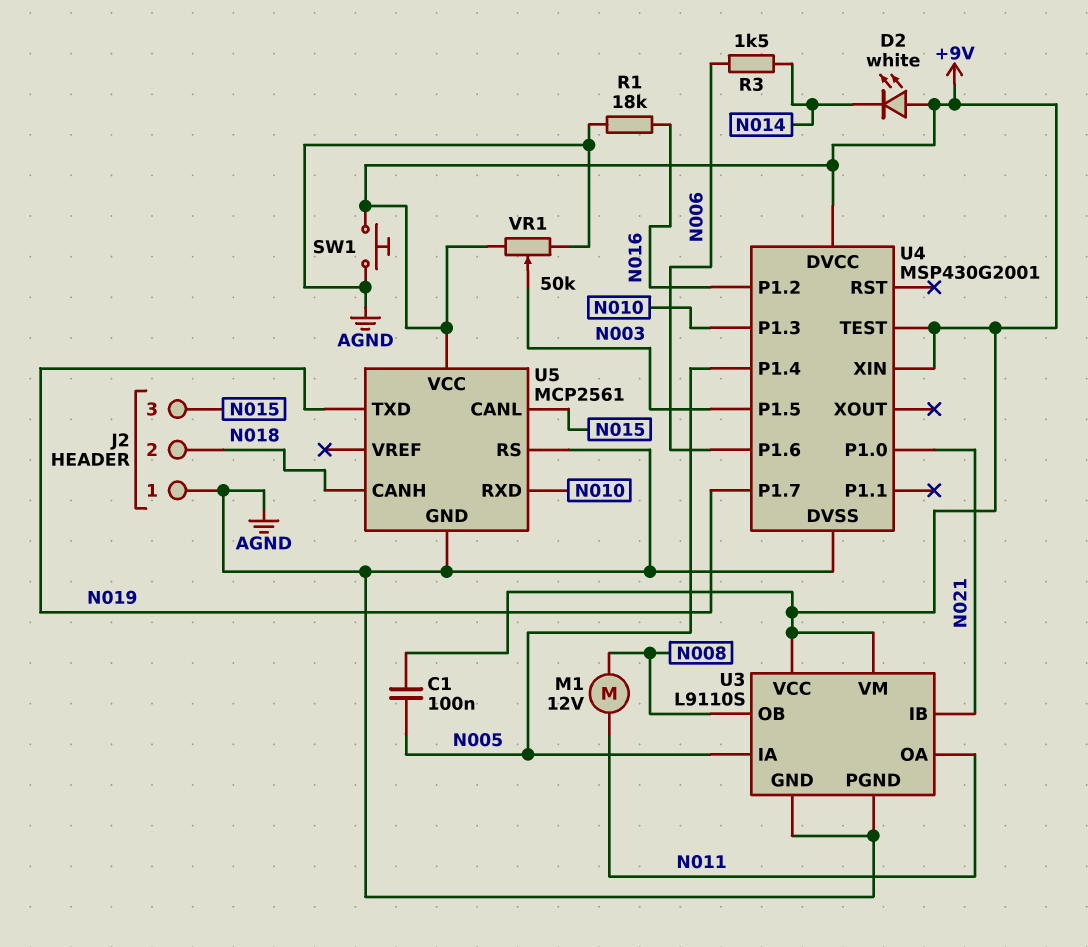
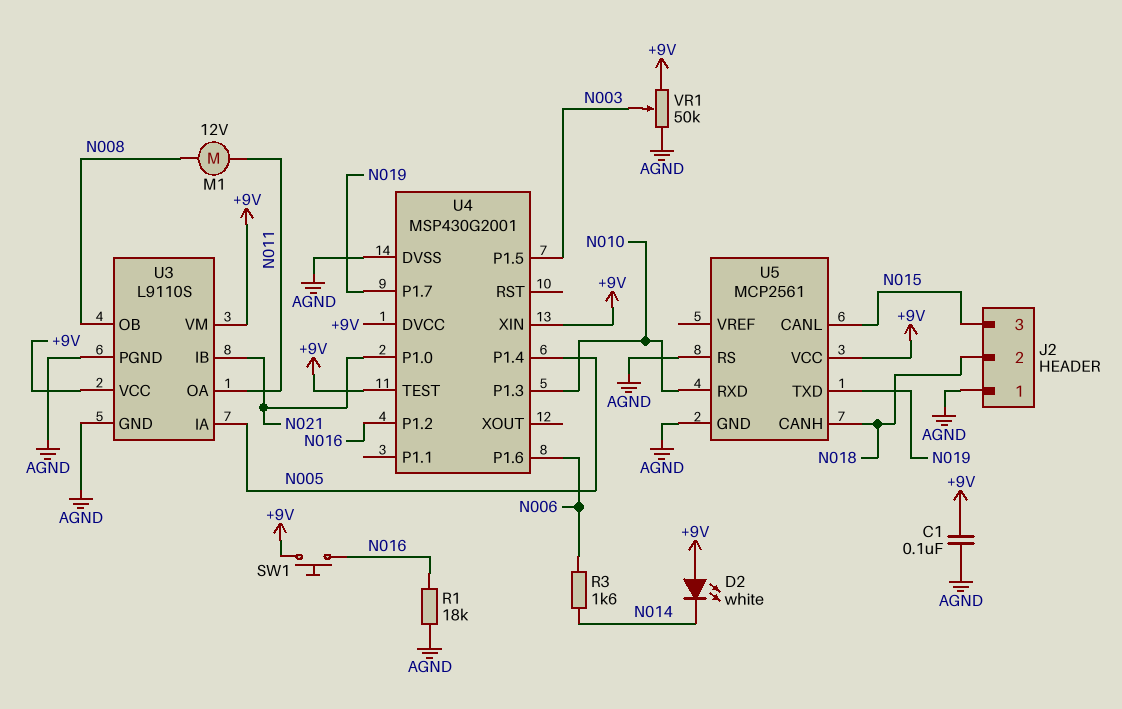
C1: 100nF (+9V, N005) -> 100nF (+9V, AGND)
R3: 1.5k (N006, N014) -> 1.6k (N006, N014)
SW1: button (+9V, AGND) -> button (+9V, N016)

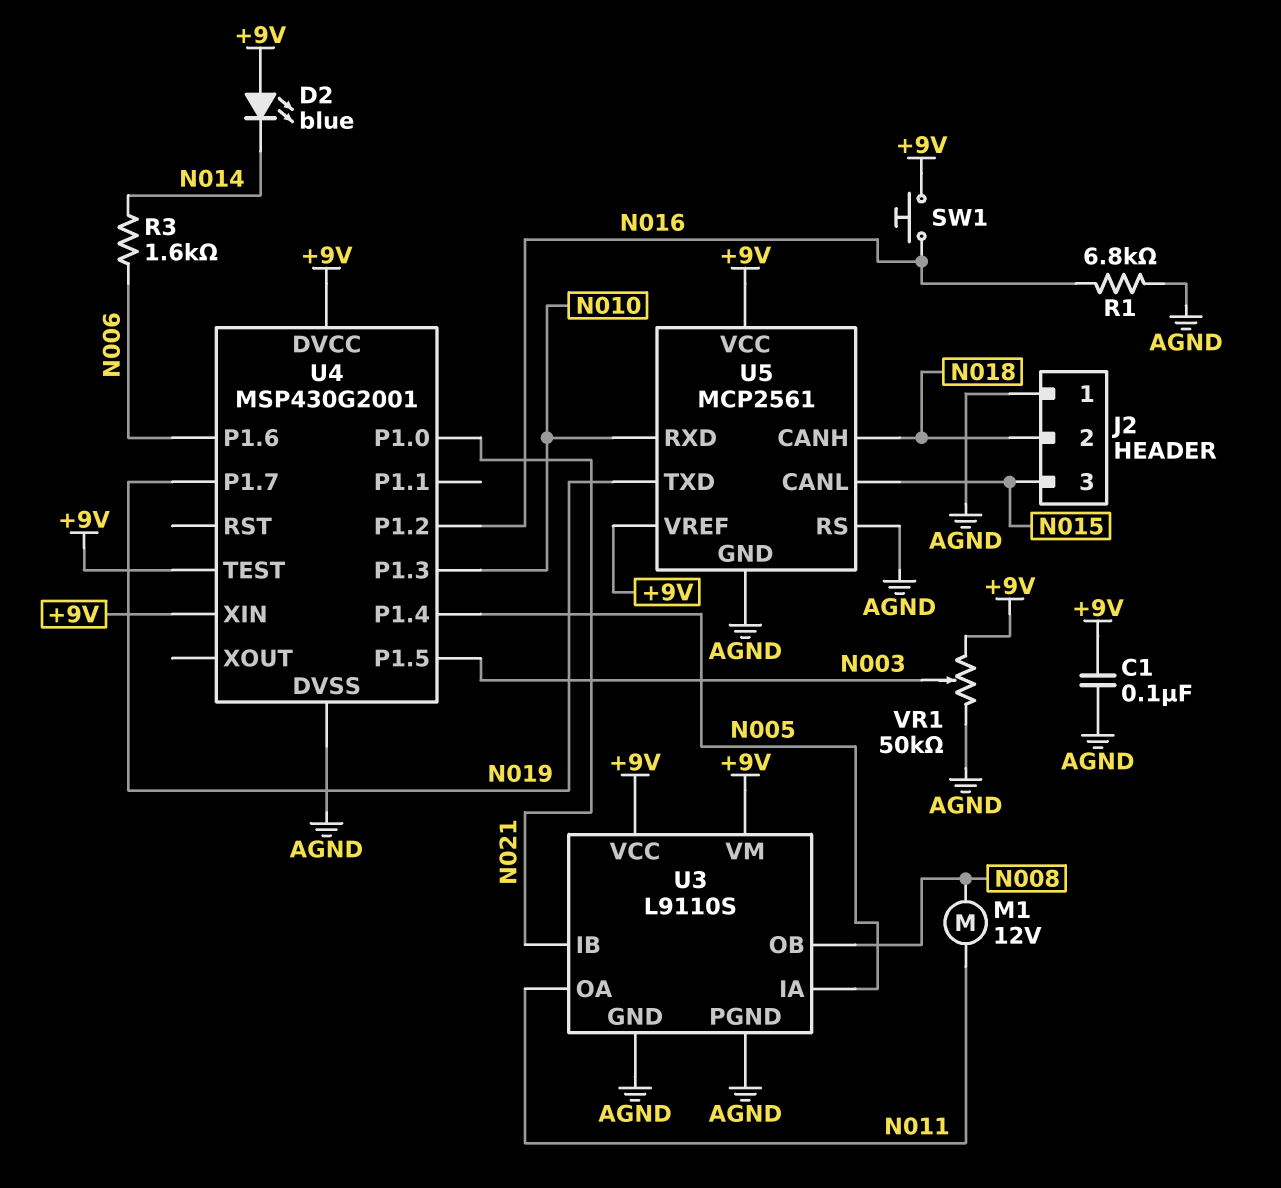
D2: LED white (A +9V, K N014) -> LED blue (A +9V, K N014)
R1: 18k (AGND, N016) -> 6.8k (AGND, N016)
U5 pin VREF: none -> +9V

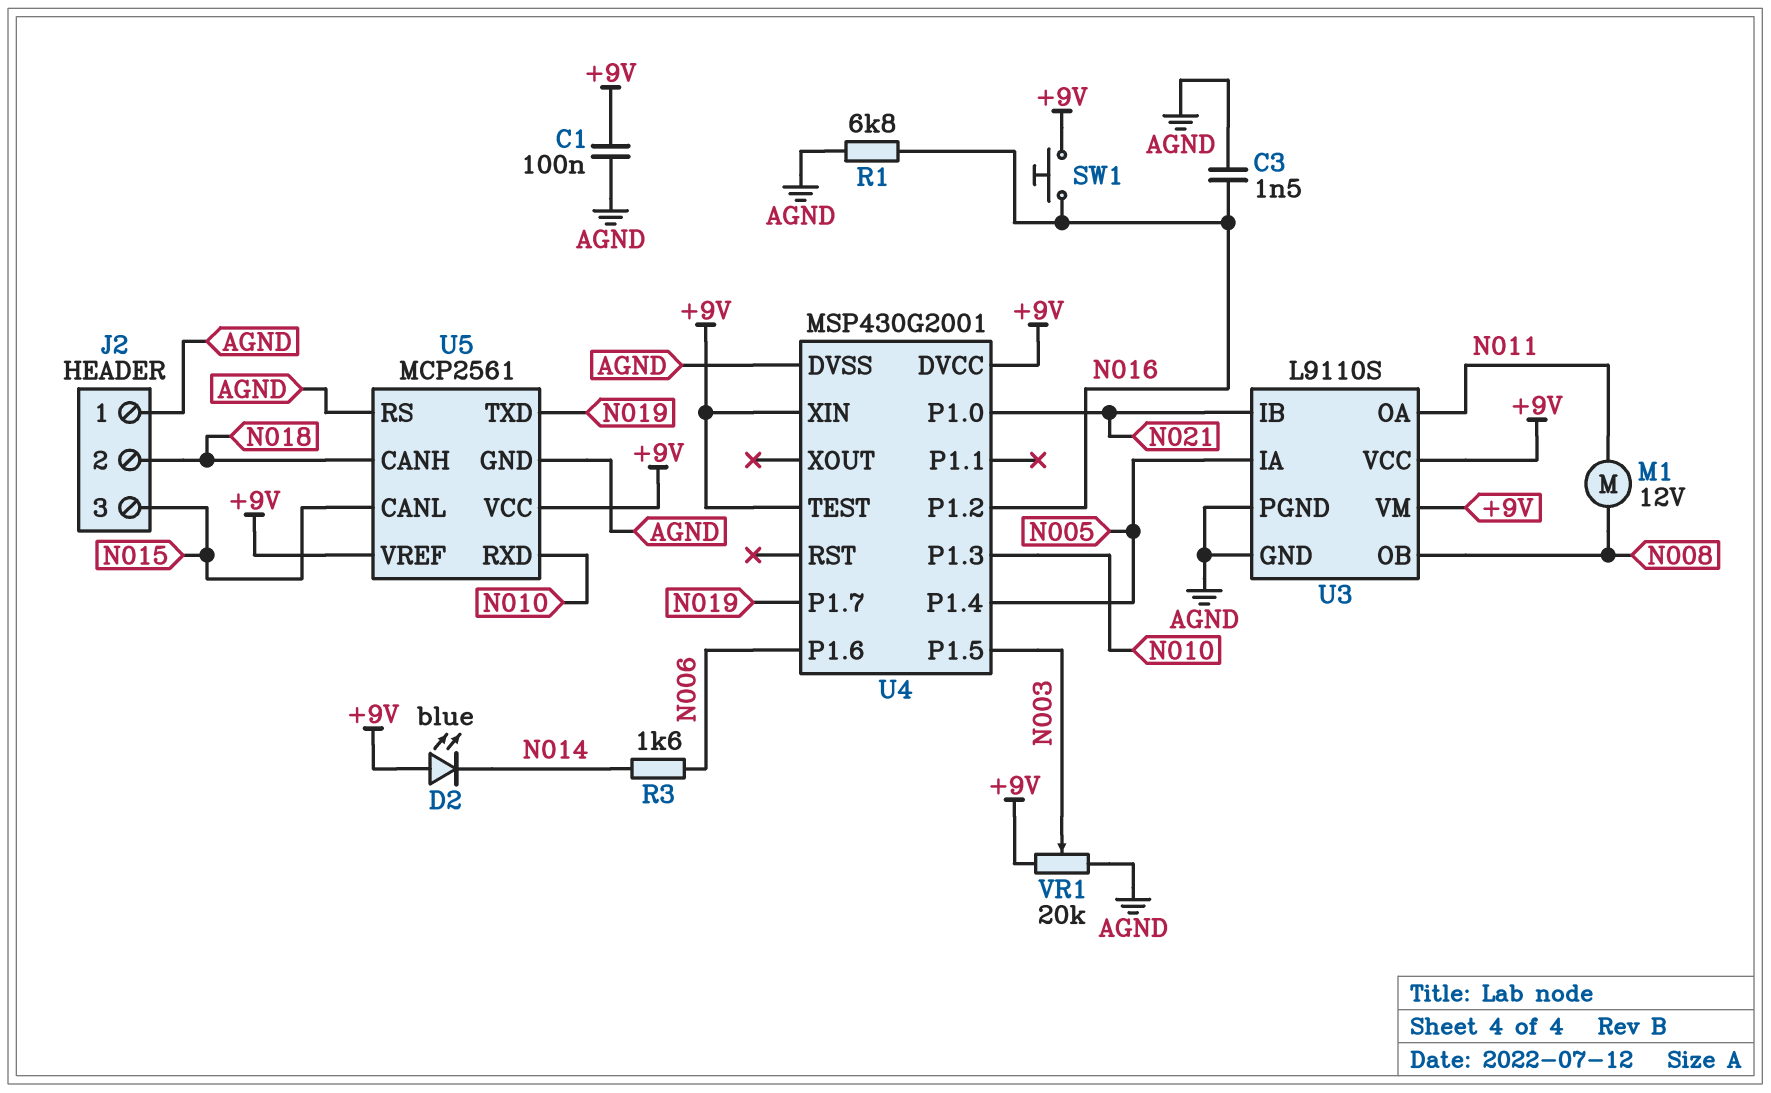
C3: none -> 1.5nF (AGND, N016)
VR1: 50k (+9V, AGND, wiper N003) -> 20k (+9V, AGND, wiper N003)

